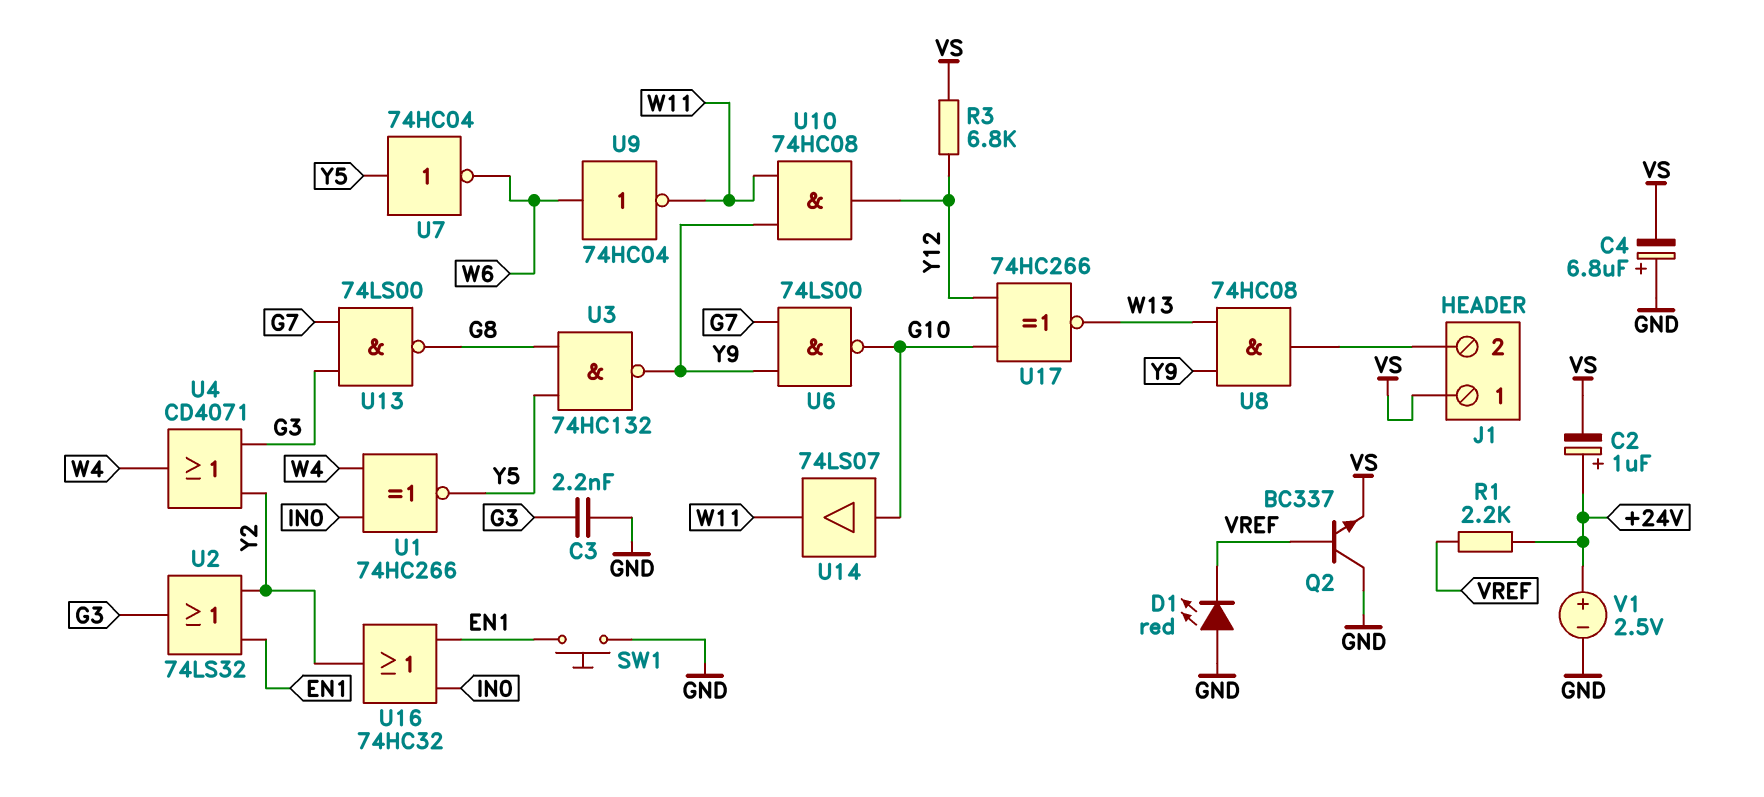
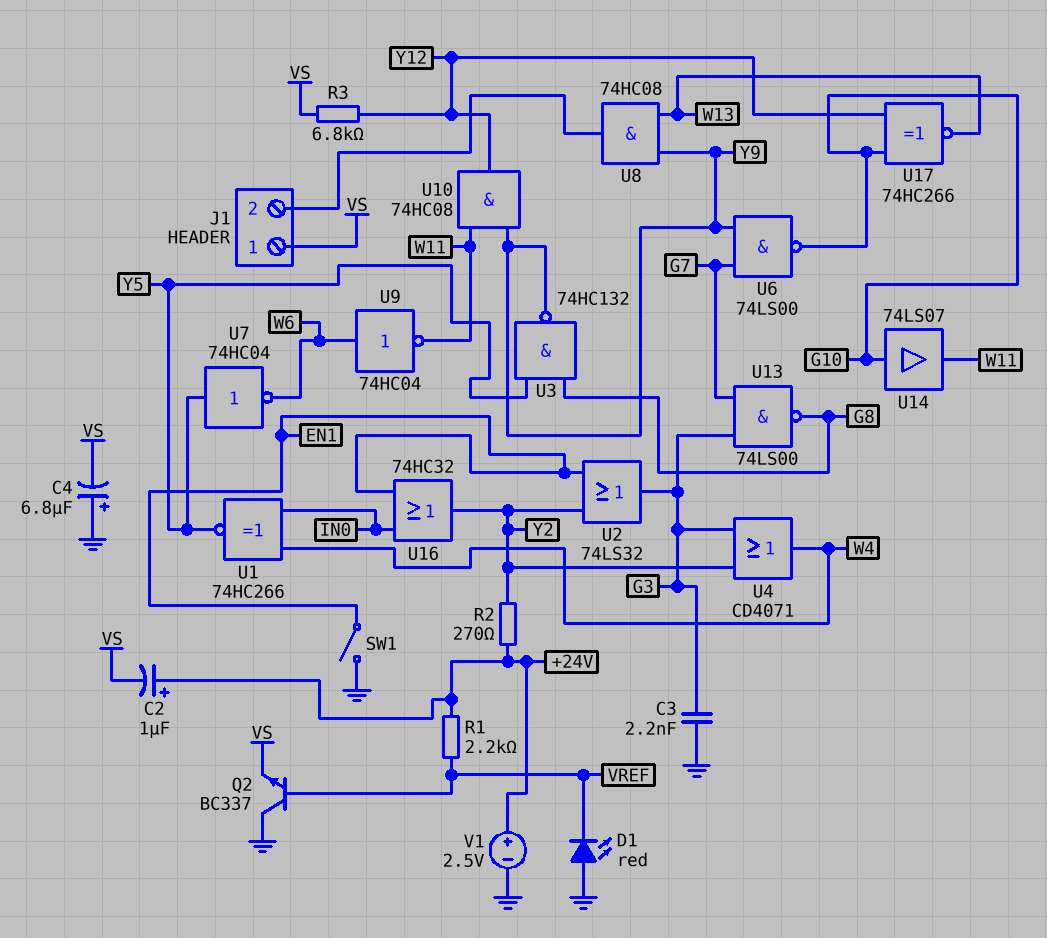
R2: none -> 270 (+24V, Y2)
SW1: button (EN1, GND) -> switch (EN1, GND)

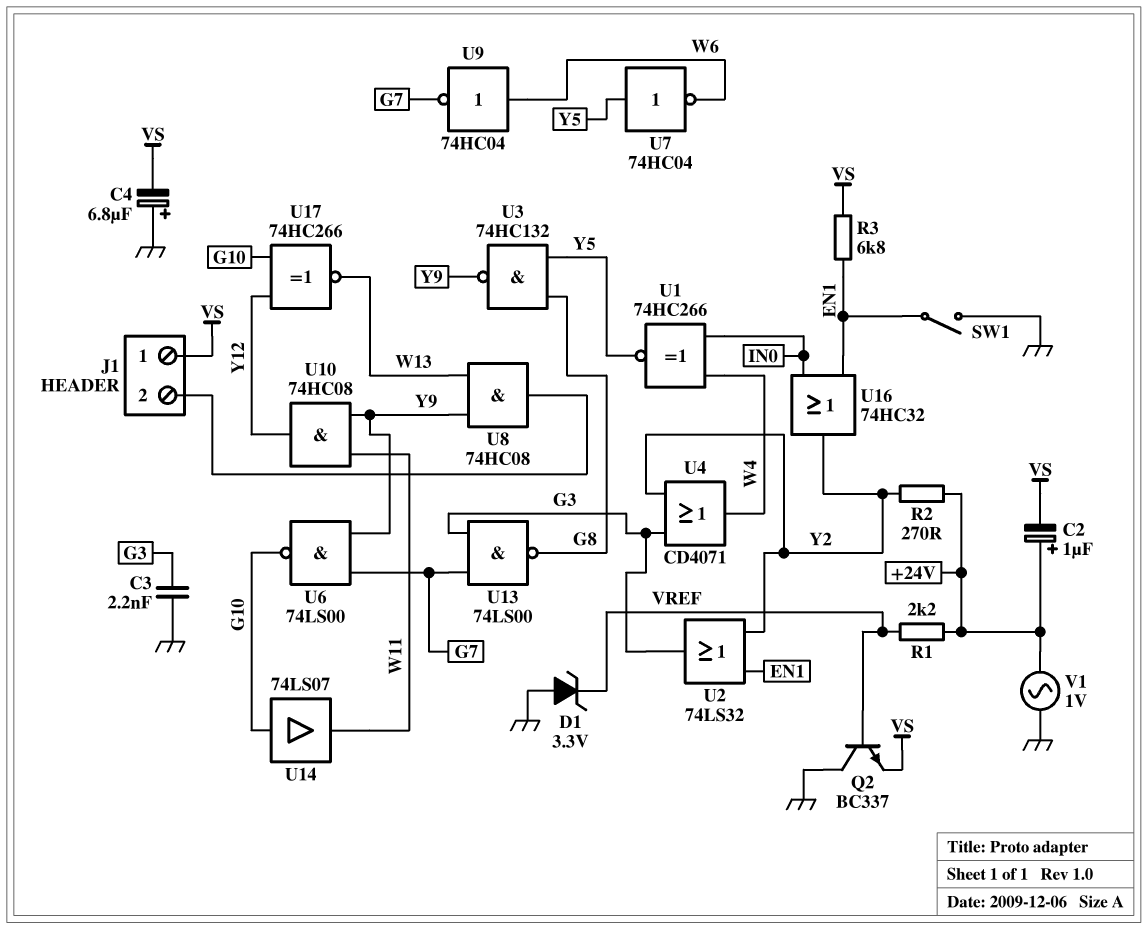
D1: LED red (A GND, K VREF) -> zener 3.3V (A GND, K VREF)
R3: 6.8k (VS, Y12) -> 6.8k (EN1, VS)
U9: NOT 74HC04 (in W6, out W11) -> NOT 74HC04 (in W6, out G7)
V1: 2.5V (plus +24V, minus GND) -> AC 1V (+24V, GND)

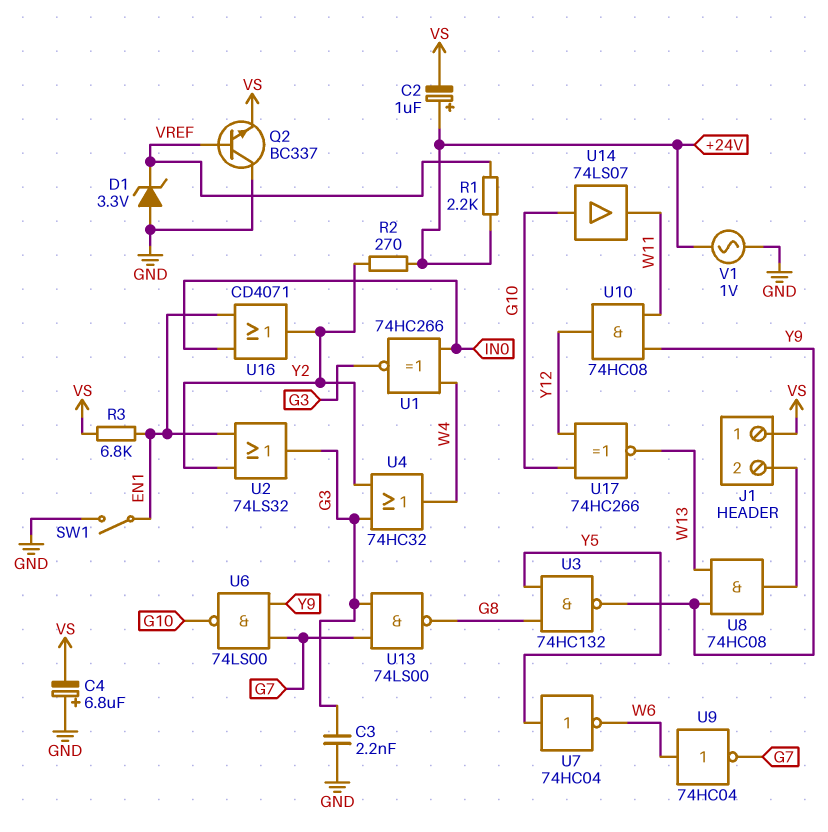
U1: XNOR 74HC266 (in IN0, in W4, out Y5) -> XNOR 74HC266 (in IN0, in W4, out G3)
U4: OR CD4071 (in G3, in Y2, out W4) -> OR 74HC32 (in G3, in Y2, out W4)
U16: OR 74HC32 (in EN1, in IN0, out Y2) -> OR CD4071 (in EN1, in IN0, out Y2)

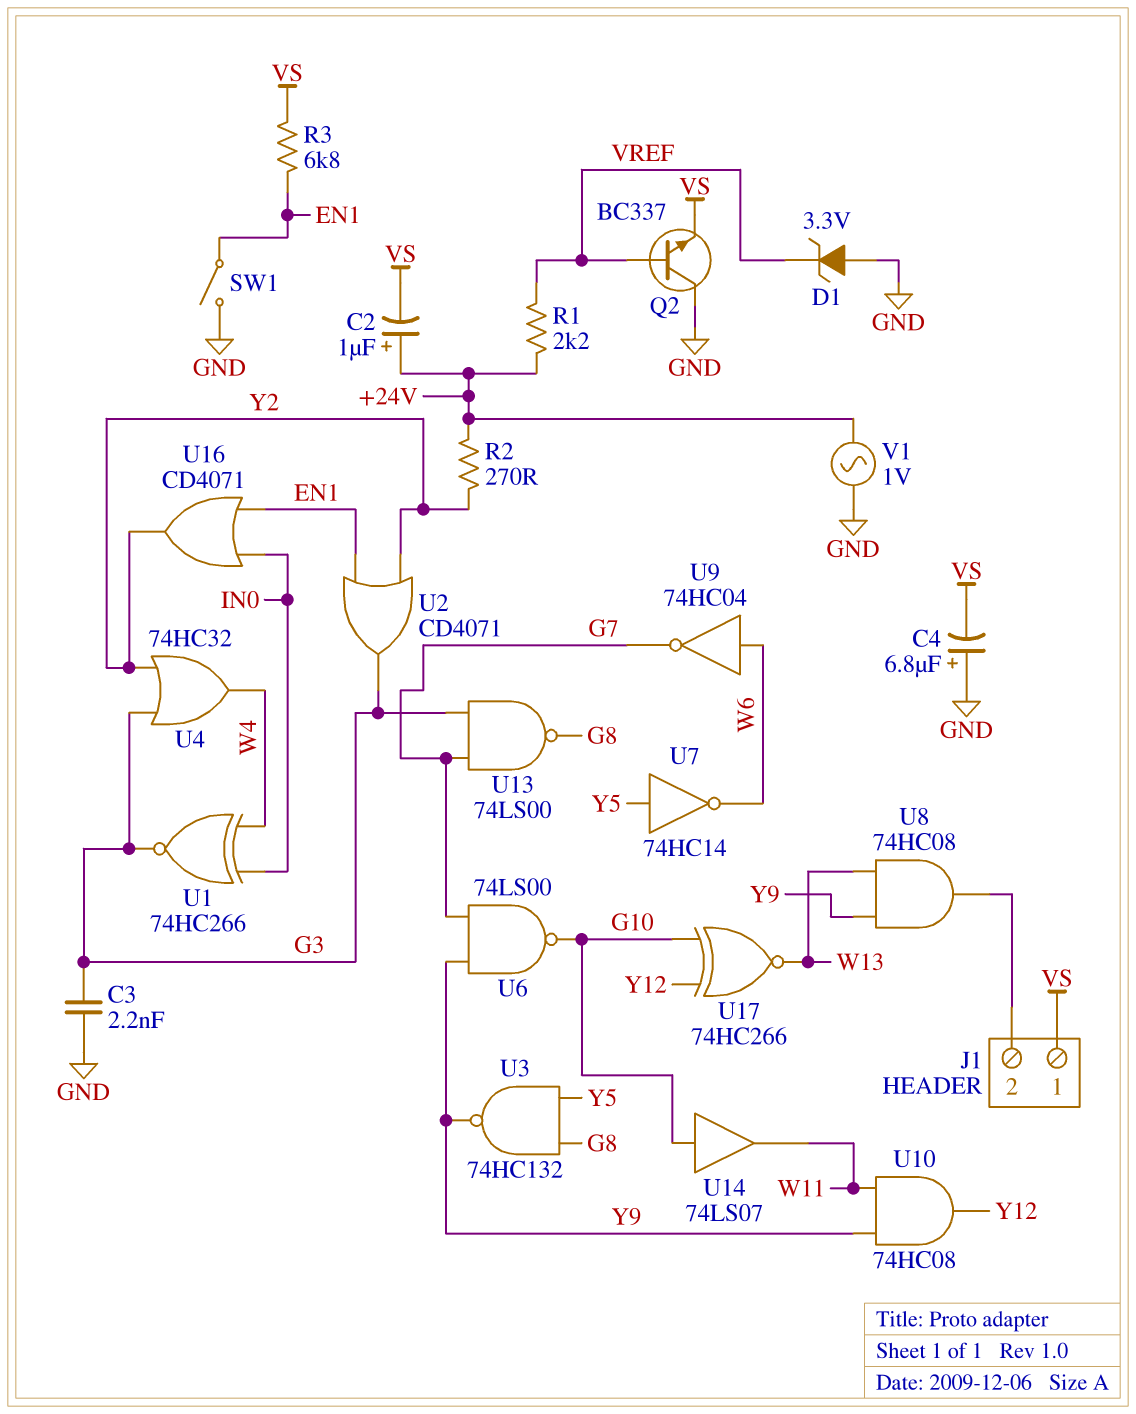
U2: OR 74LS32 (in EN1, in Y2, out G3) -> OR CD4071 (in EN1, in Y2, out G3)
U7: NOT 74HC04 (in Y5, out W6) -> NOT 74HC14 (in Y5, out W6)

